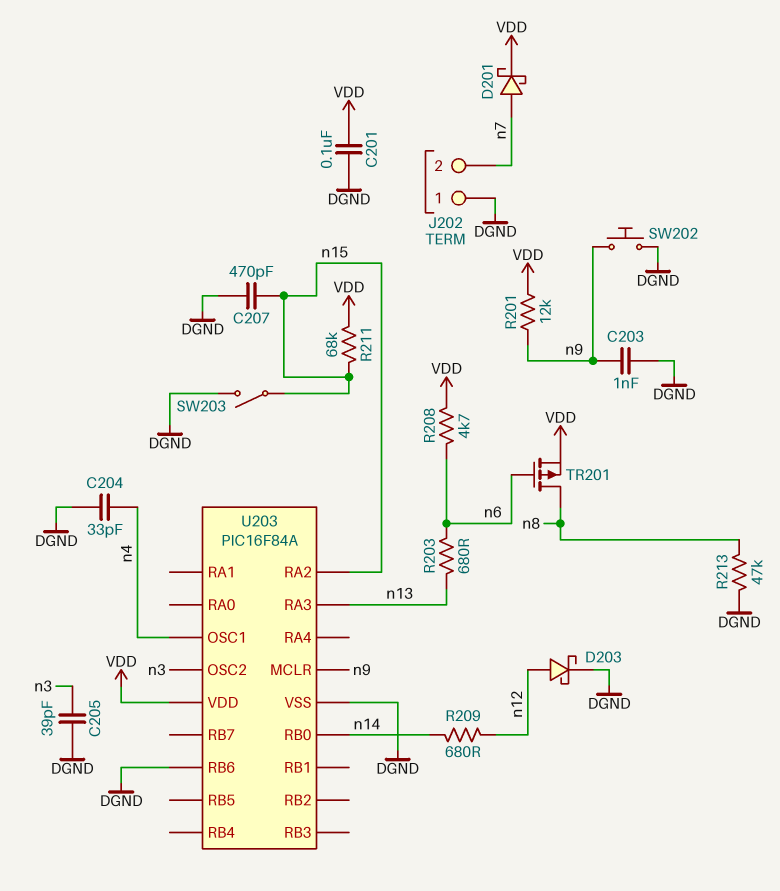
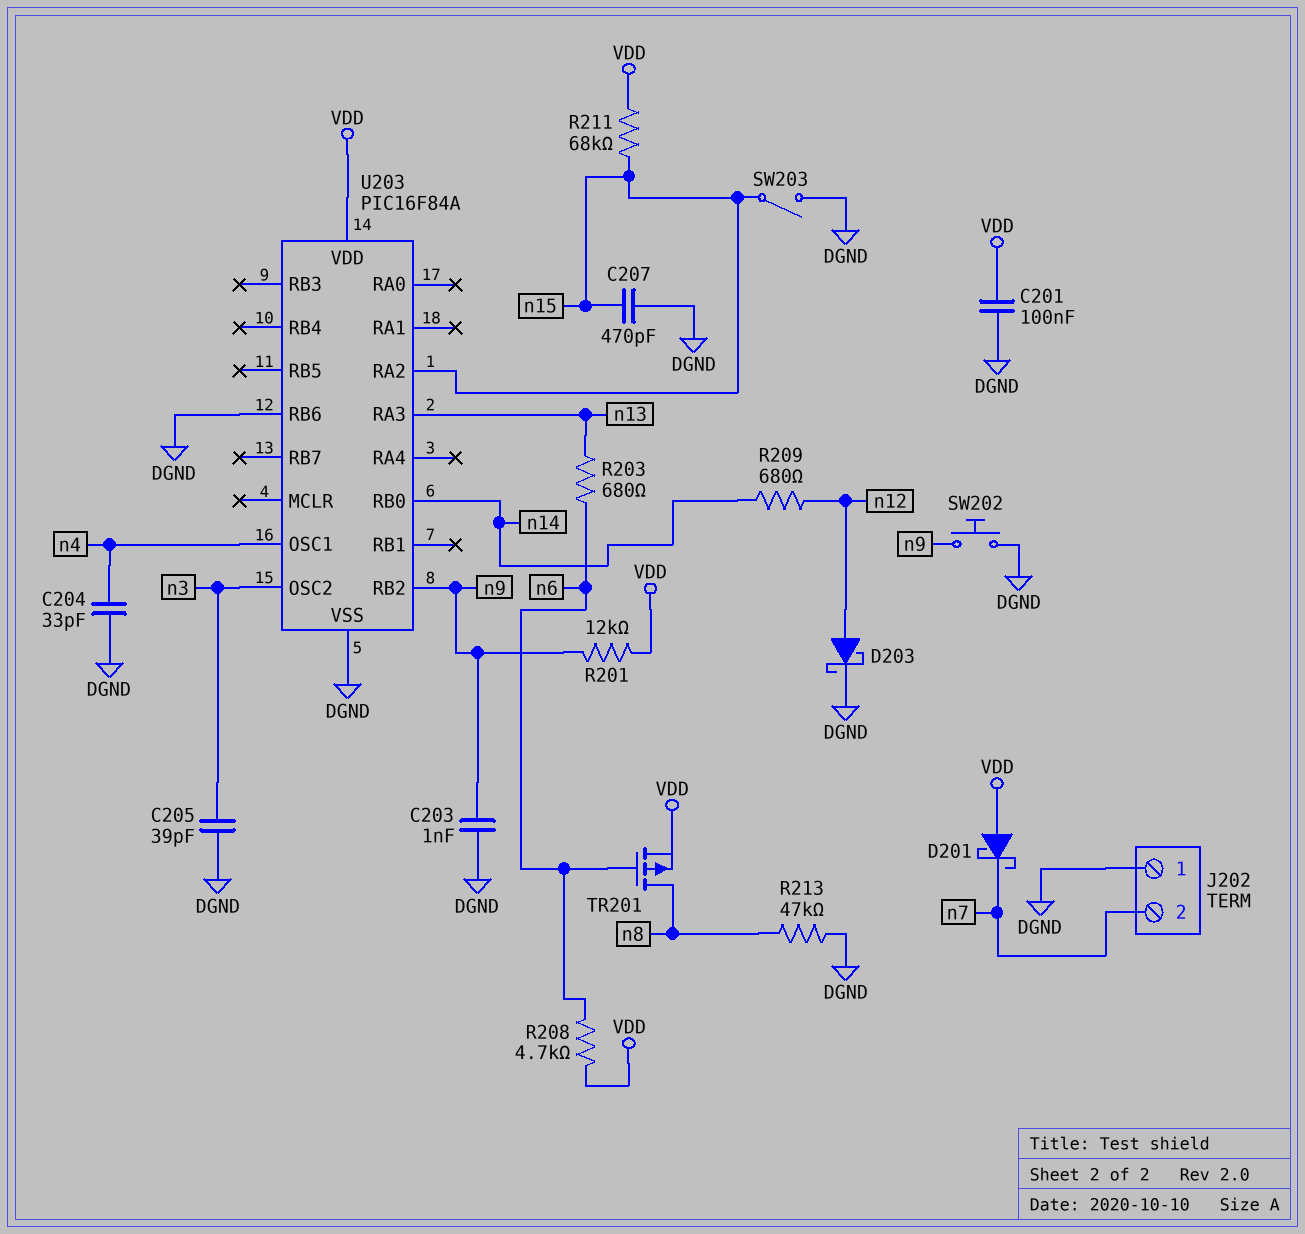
D201: schottky (A n7, K VDD) -> schottky (A VDD, K n7)
U203 pin MCLR: n9 -> none
U203 pin RB2: none -> n9

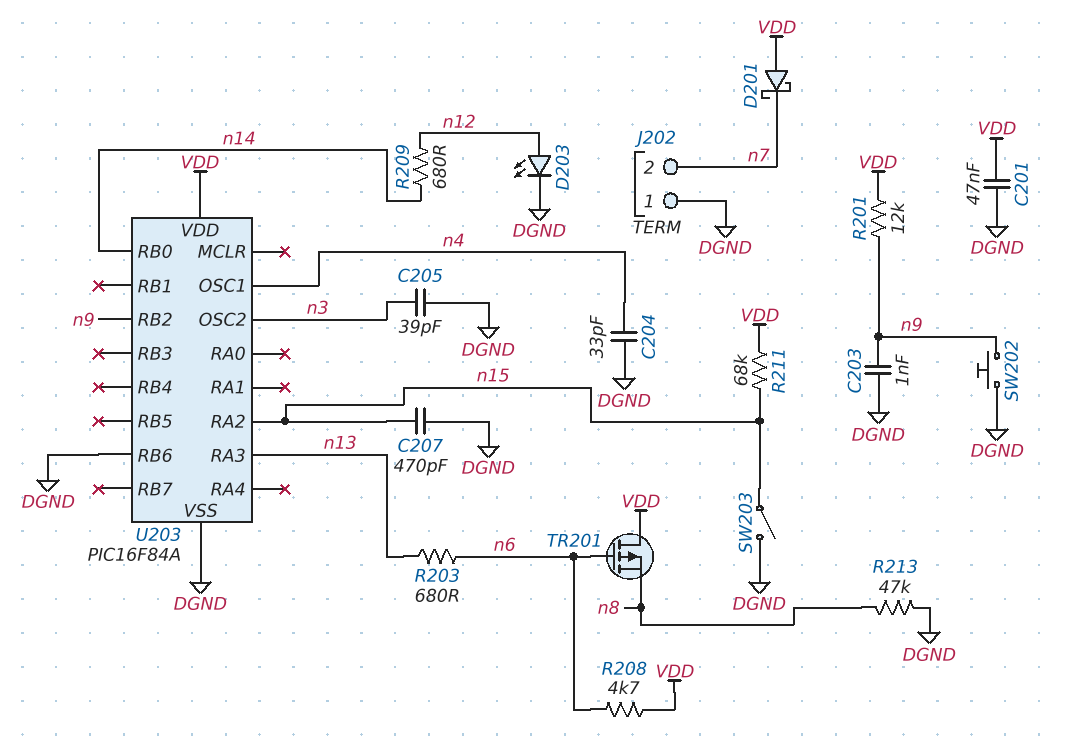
C201: 100nF (DGND, VDD) -> 47nF (DGND, VDD)
D203: schottky (A n12, K DGND) -> LED (A n12, K DGND)
TR201: PMOS (G n6, D n8, S VDD) -> PMOS (G n6, D VDD, S n8)

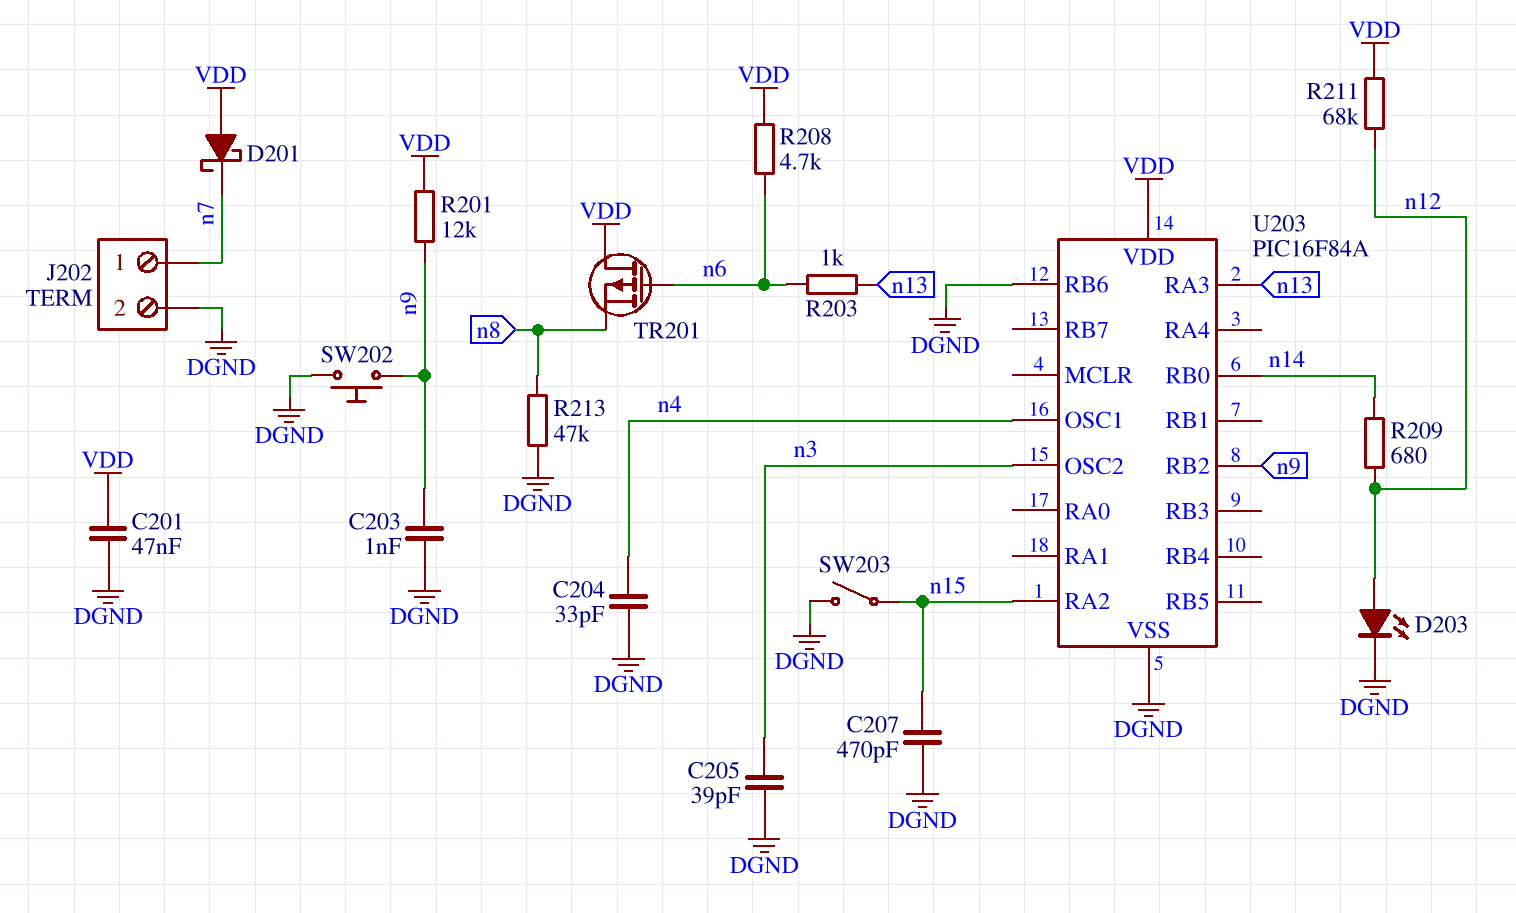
J202 pin 1: DGND -> n7
J202 pin 2: n7 -> DGND
R203: 680 (n6, n13) -> 1k (n6, n13)
R211: 68k (VDD, n15) -> 68k (VDD, n12)

